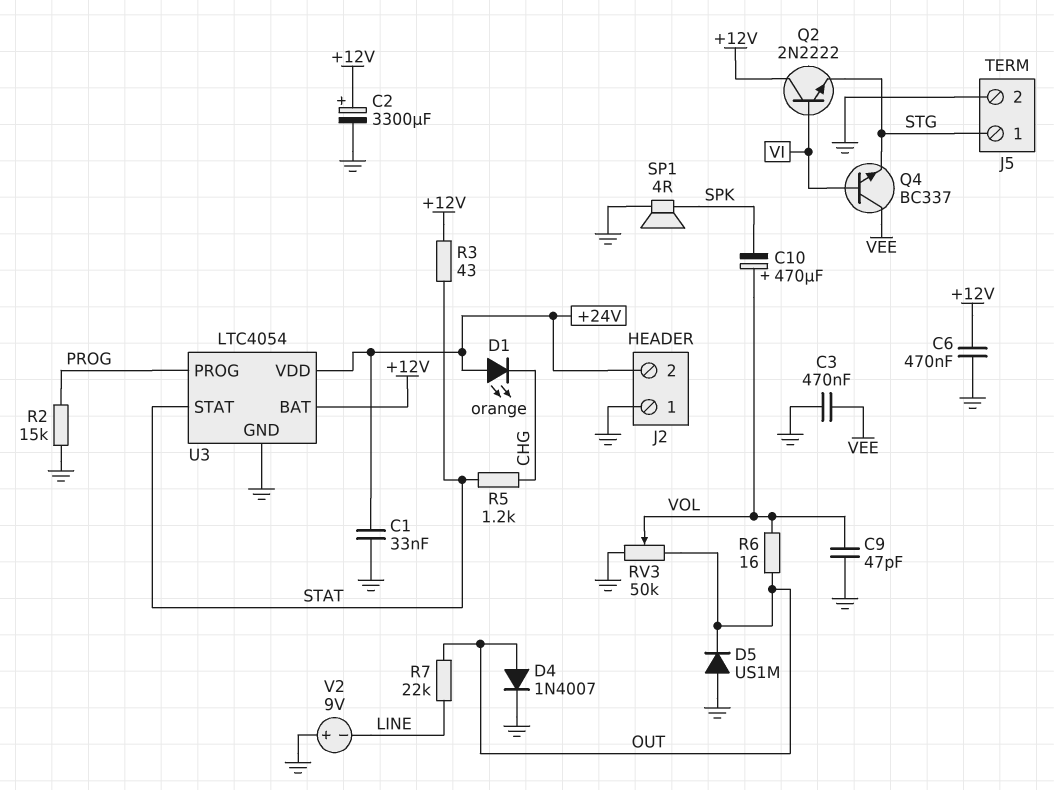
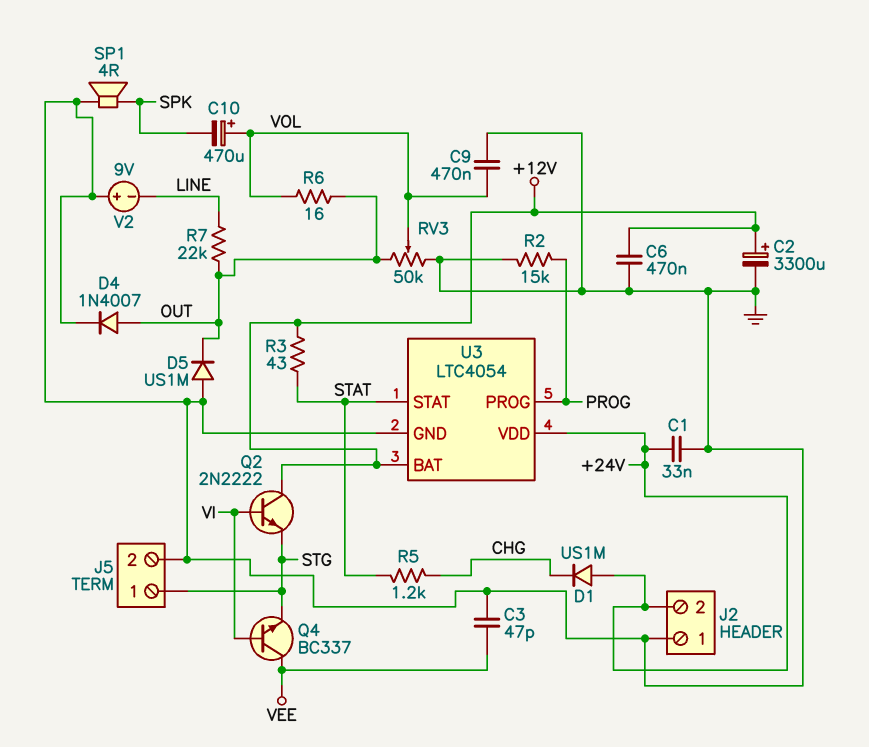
C3: 470nF (GND, VEE) -> 47pF (GND, VEE)
C9: 47pF (GND, VOL) -> 470nF (GND, VOL)
D1: LED orange (A +24V, K CHG) -> diode US1M (A +24V, K CHG)

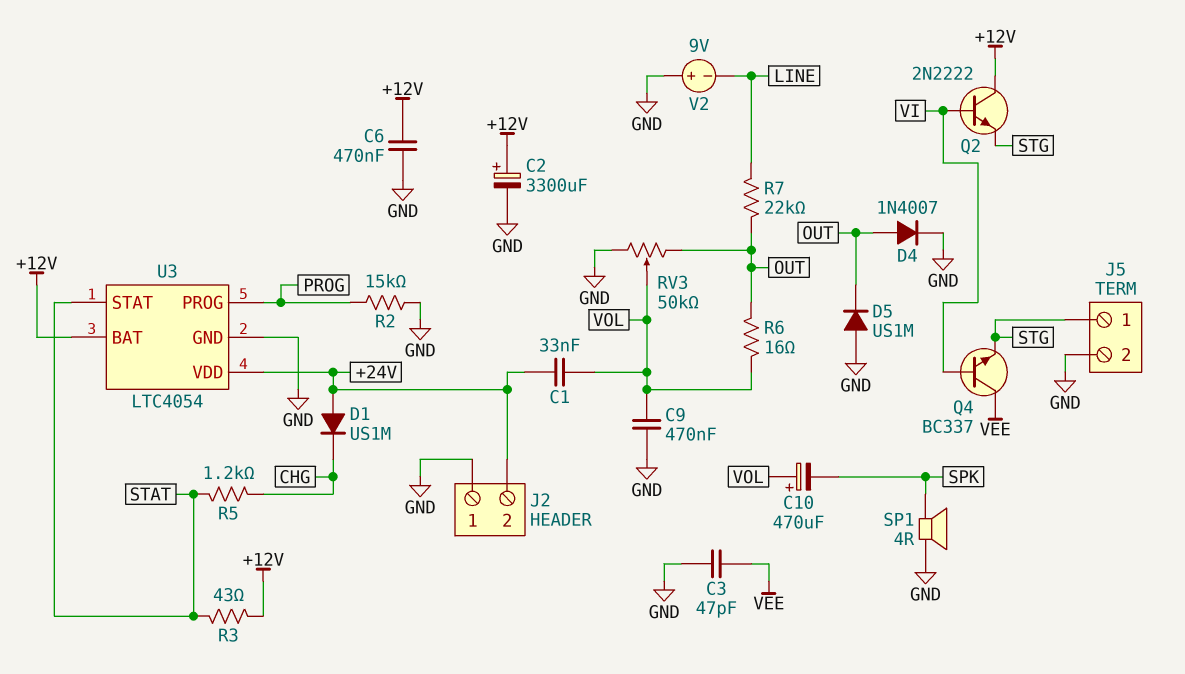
C1: 33nF (+24V, GND) -> 33nF (+24V, VOL)

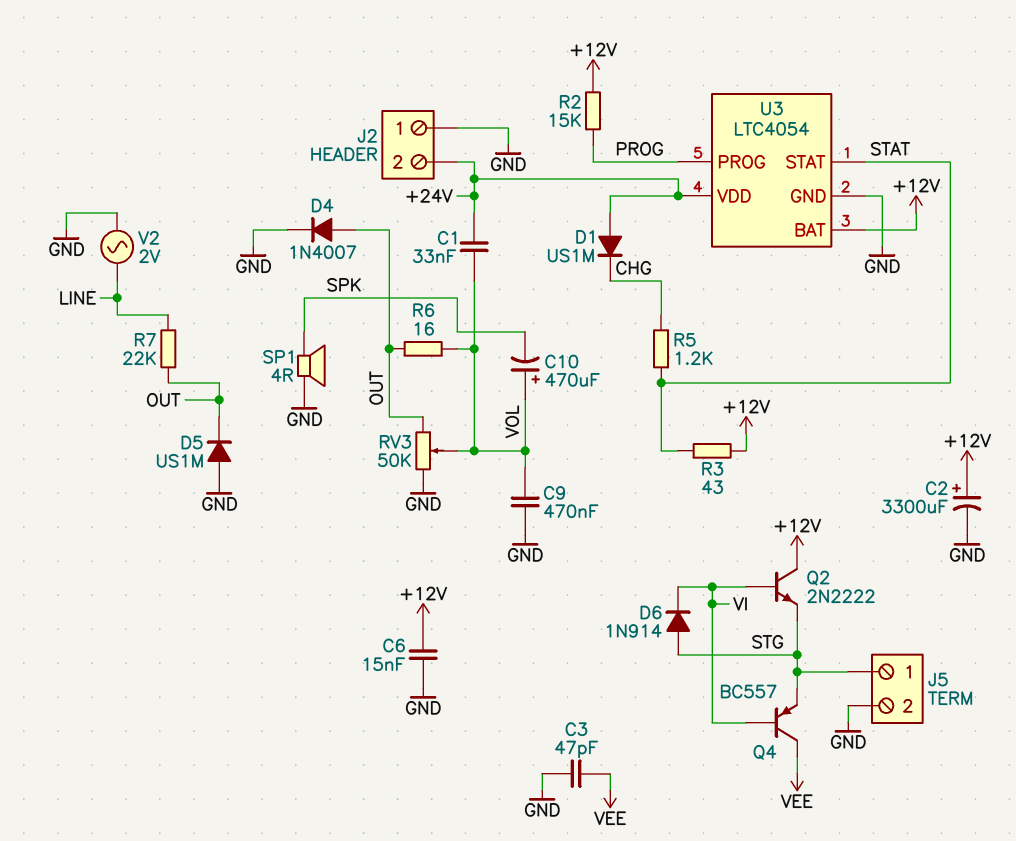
C6: 470nF (+12V, GND) -> 15nF (+12V, GND)
D6: none -> diode 1N914 (A STG, K VI)
Q4: NPN BC337 (B VI, C VEE, E STG) -> PNP BC557 (B VI, C VEE, E STG)
R2: 15k (GND, PROG) -> 15k (+12V, PROG)
V2: 9V (plus GND, minus LINE) -> AC 2V (GND, LINE)

